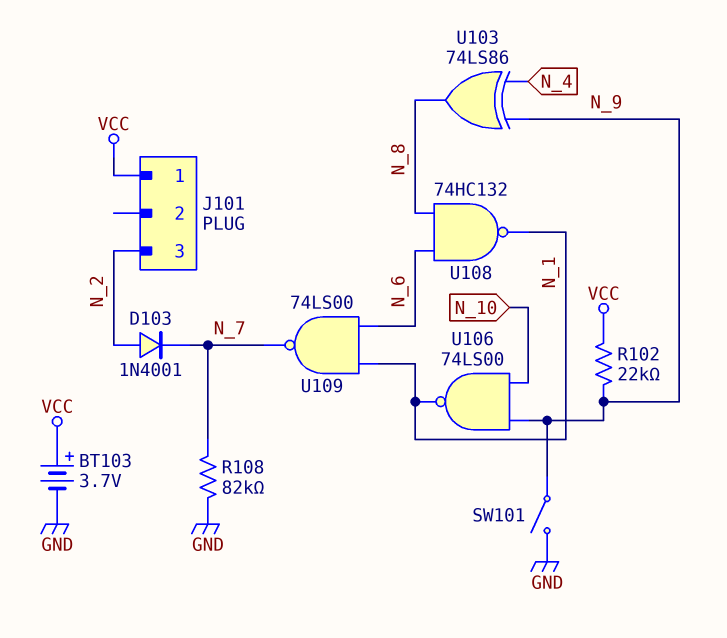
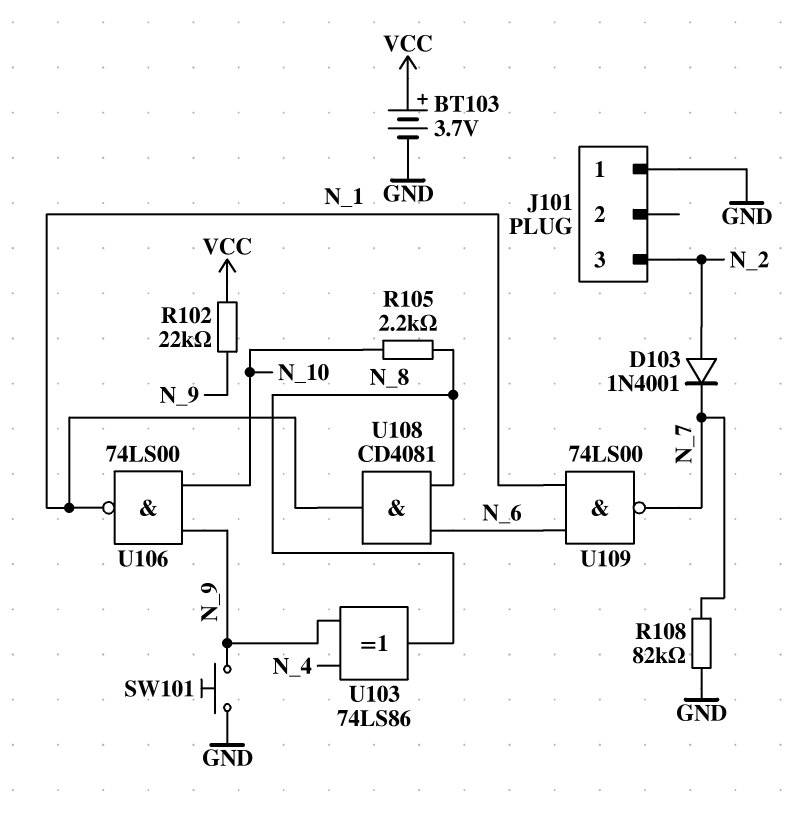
J101 pin 1: VCC -> GND
R105: none -> 2.2k (N_8, N_10)
SW101: switch (GND, N_9) -> button (GND, N_9)
U108: NAND 74HC132 (in N_6, in N_8, out N_1) -> AND CD4081 (in N_6, in N_8, out N_1)

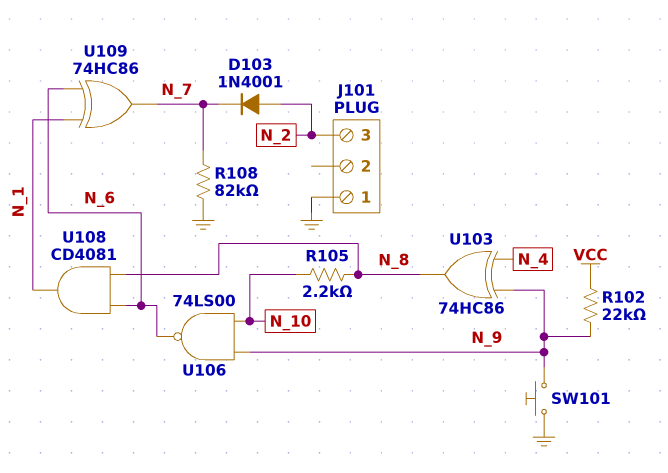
BT103: 3.7V (plus VCC, minus GND) -> none
U103: XOR 74LS86 (in N_4, in N_9, out N_8) -> XOR 74HC86 (in N_4, in N_9, out N_8)
U106: NAND 74LS00 (in N_9, in N_10, out N_1) -> NAND 74LS00 (in N_9, in N_10, out N_6)
U109: NAND 74LS00 (in N_1, in N_6, out N_7) -> XOR 74HC86 (in N_1, in N_6, out N_7)

